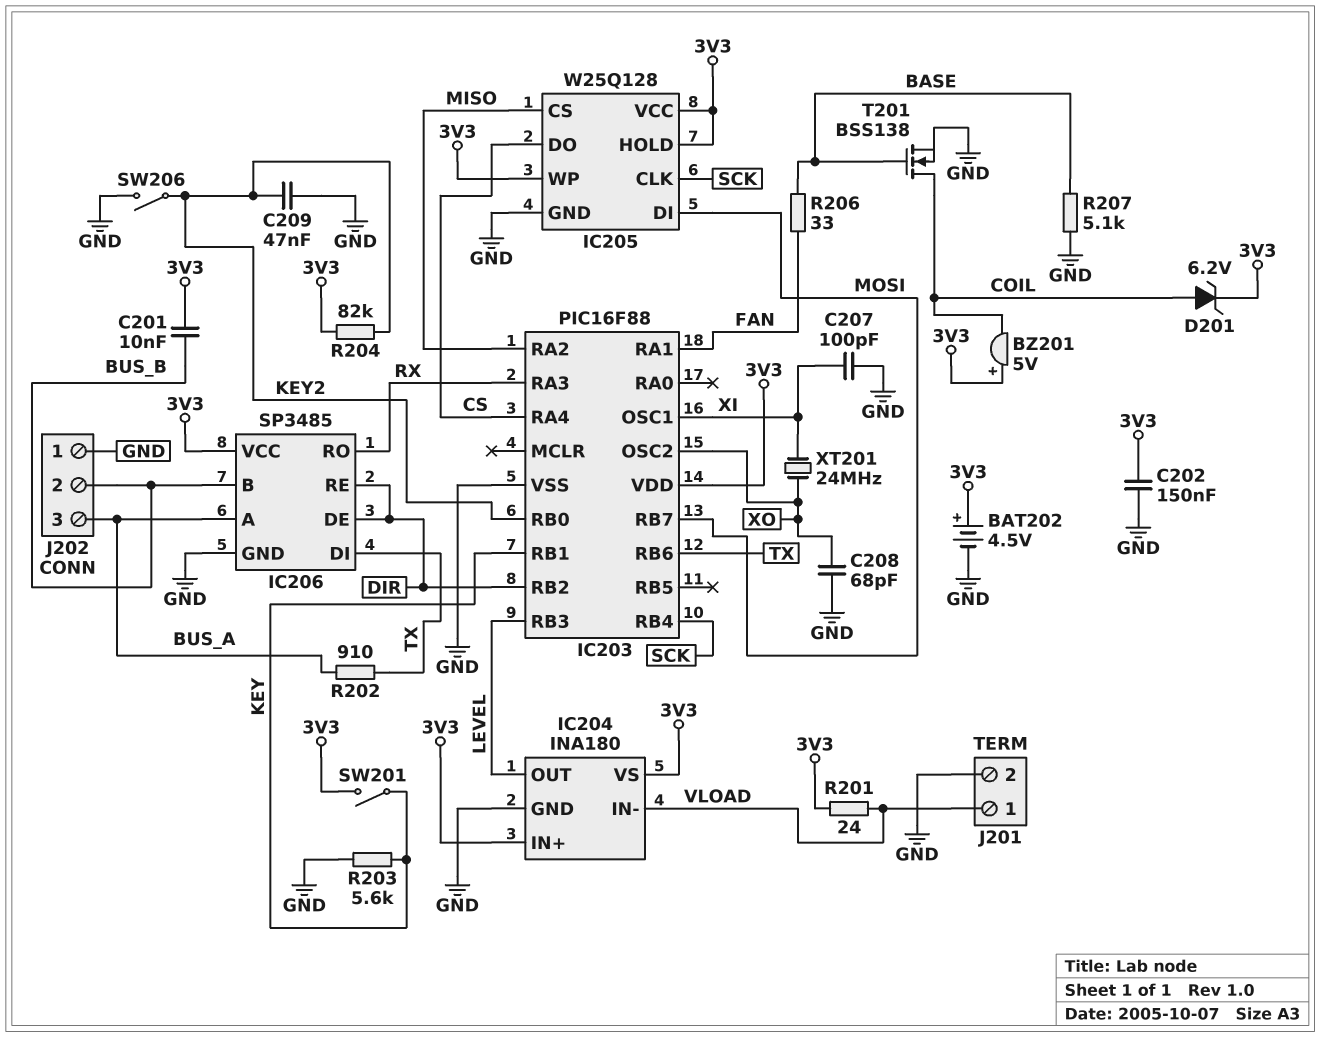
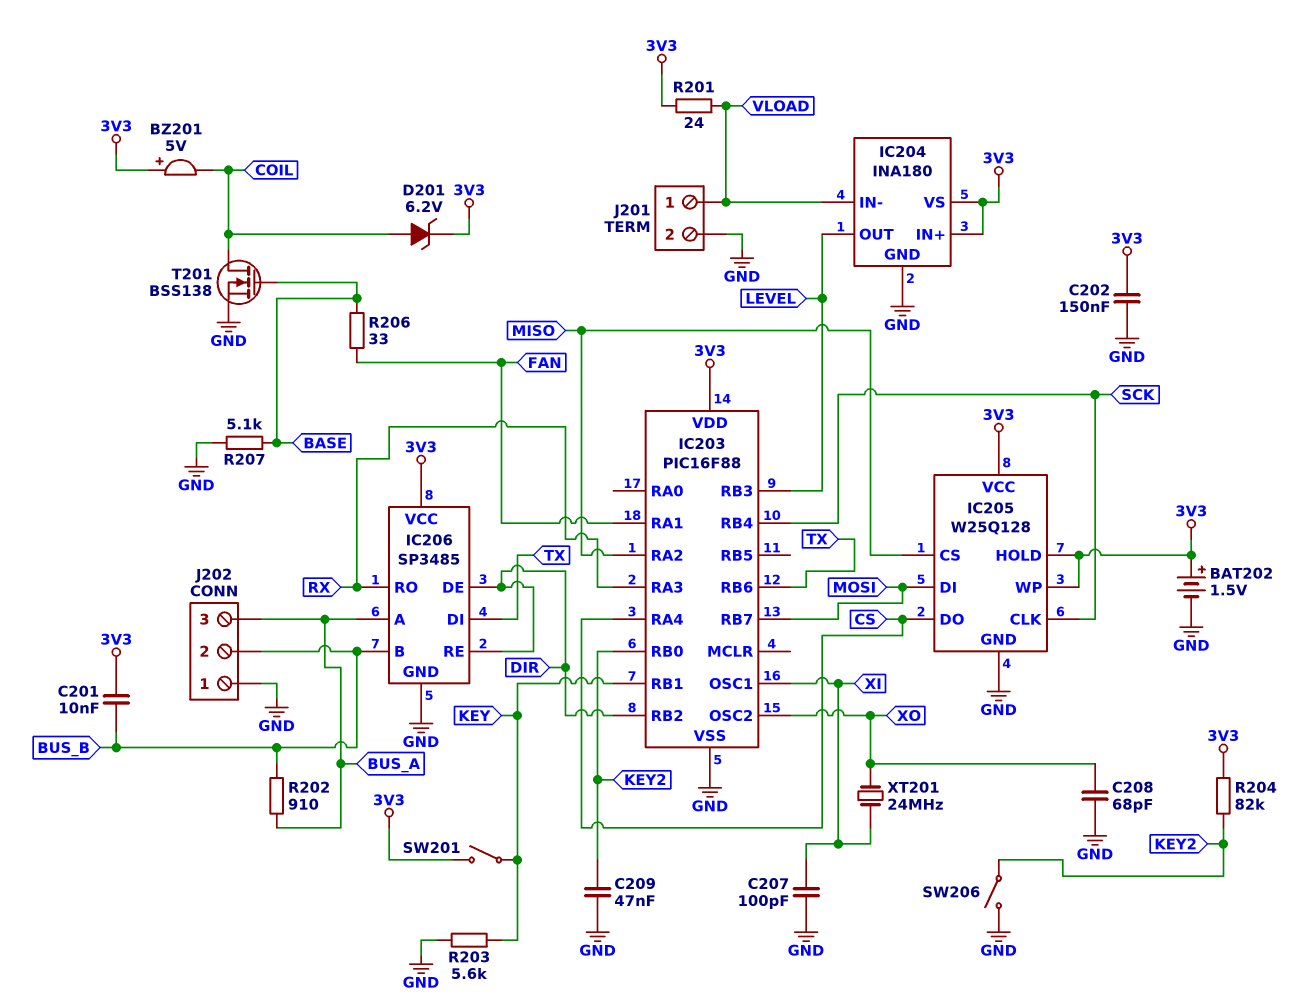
BAT202: 4.5V (plus 3V3, minus GND) -> 1.5V (plus 3V3, minus GND)
R202: 910 (BUS_A, TX) -> 910 (BUS_A, BUS_B)

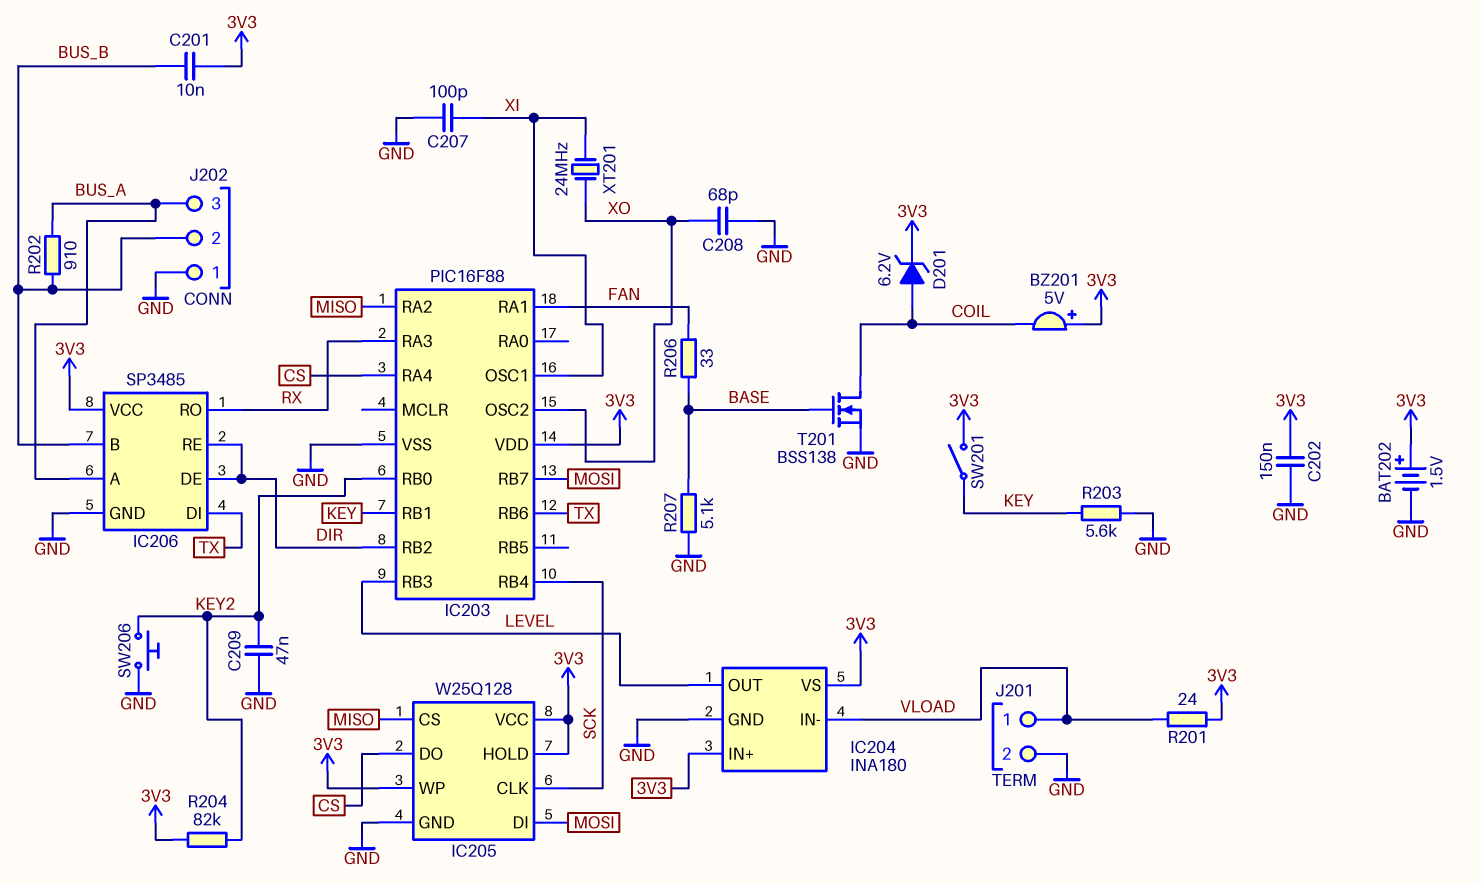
SW206: switch (GND, KEY2) -> button (GND, KEY2)

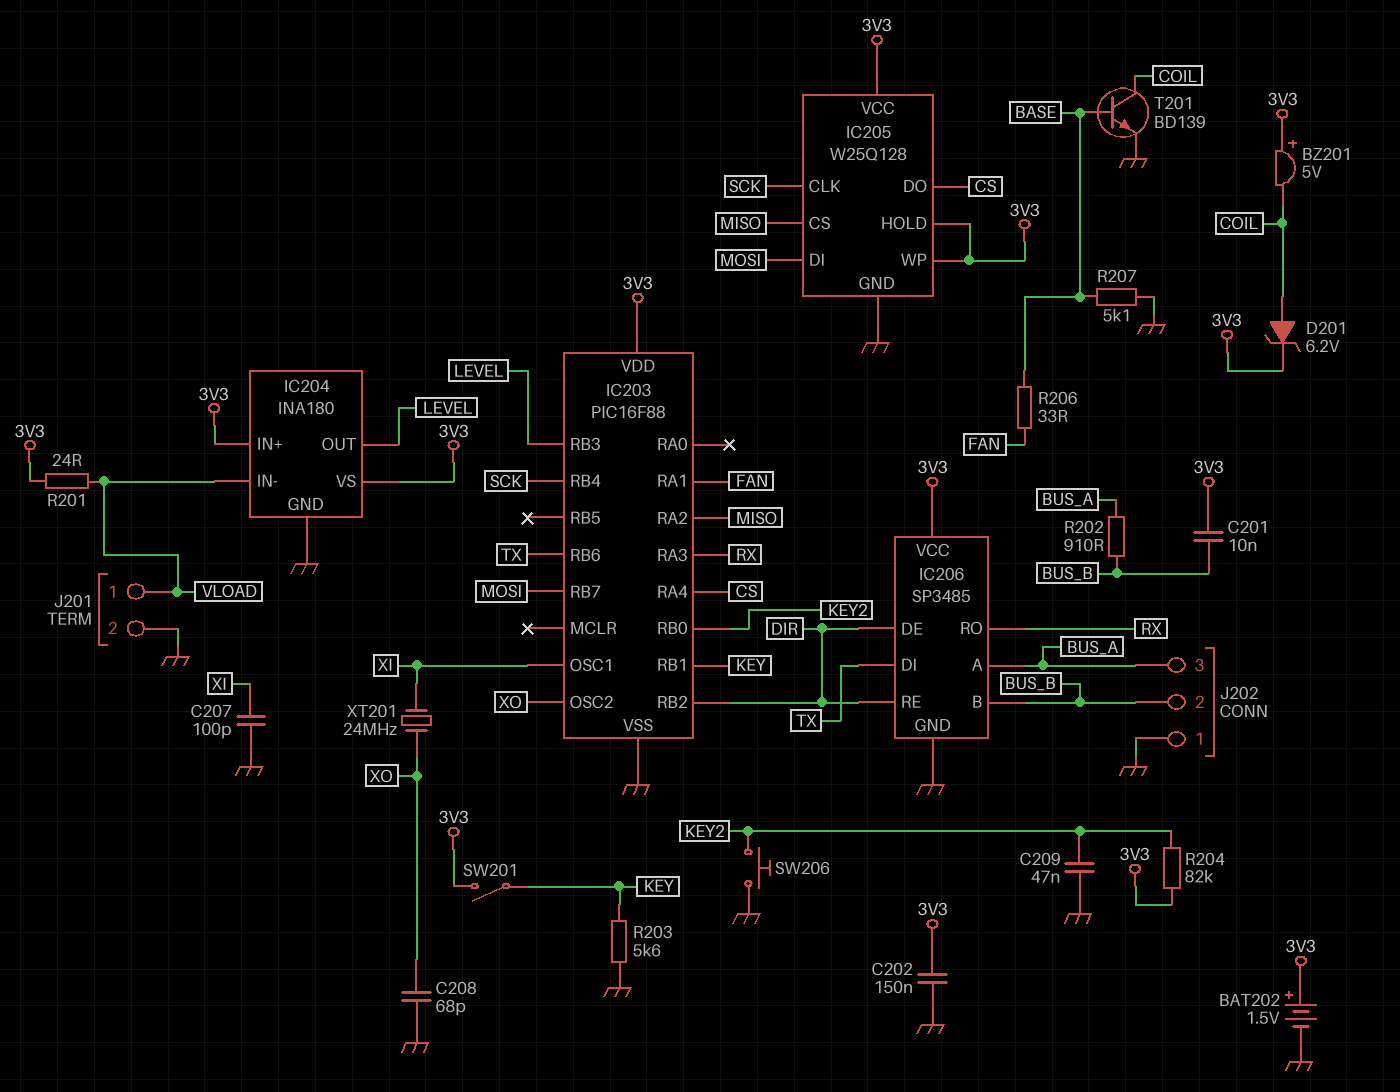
T201: NMOS BSS138 (G BASE, D COIL, S GND) -> NPN BD139 (B BASE, C COIL, E GND)

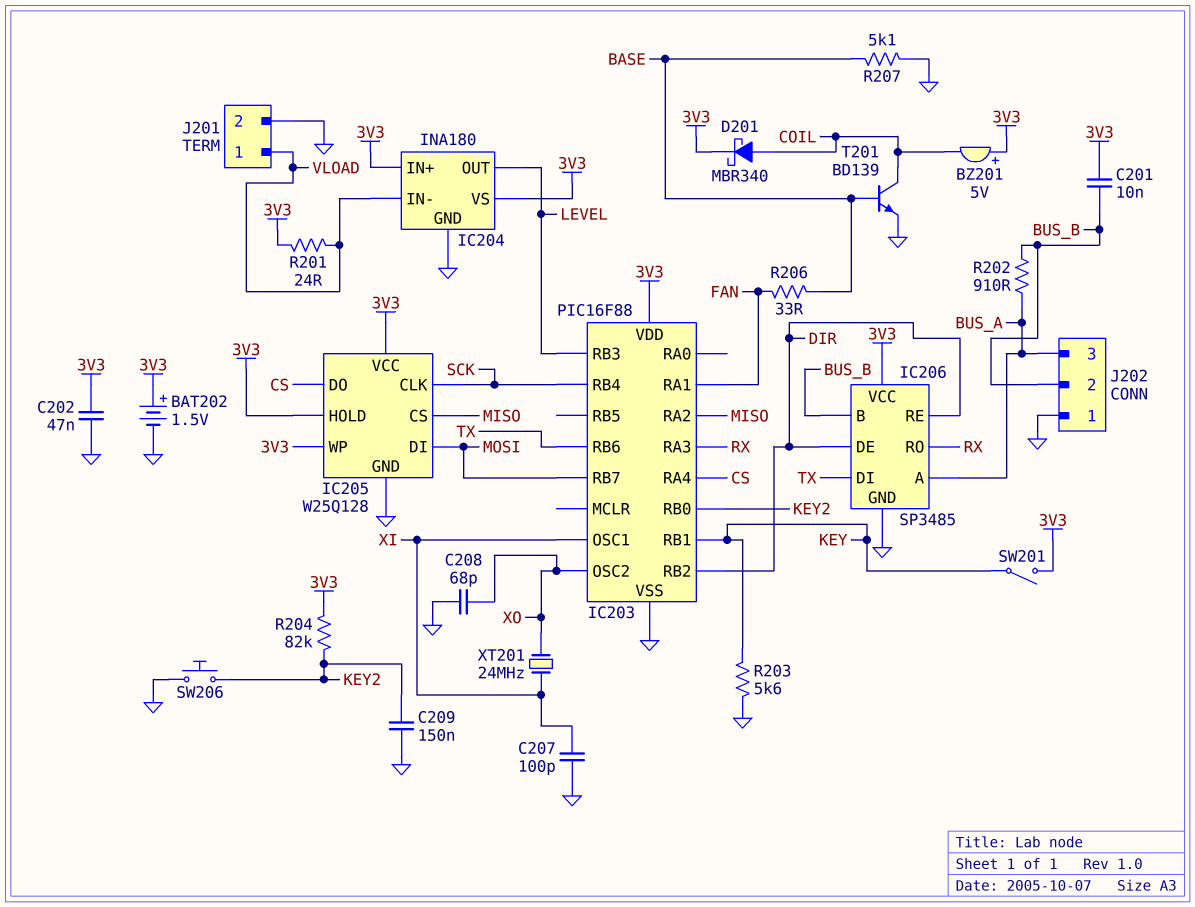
C202: 150nF (3V3, GND) -> 47nF (3V3, GND)
C209: 47nF (GND, KEY2) -> 150nF (GND, KEY2)
D201: zener 6.2V (A COIL, K 3V3) -> schottky MBR340 (A COIL, K 3V3)

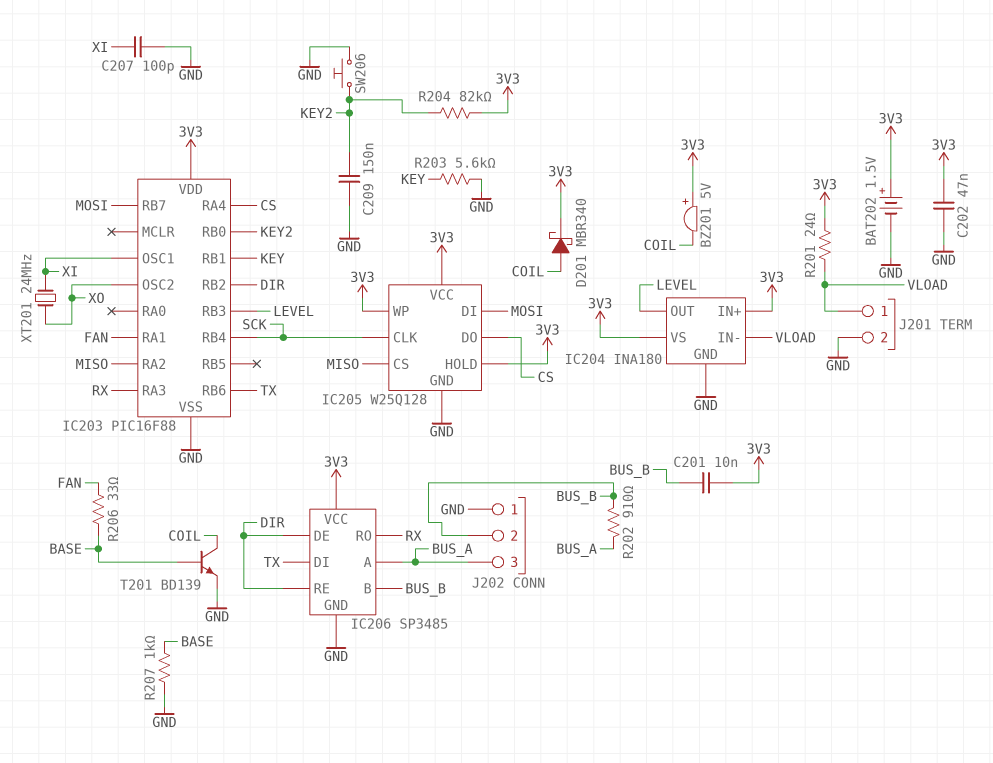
C208: 68pF (GND, XO) -> none
R207: 5.1k (BASE, GND) -> 1k (BASE, GND)
SW201: switch (3V3, KEY) -> none

